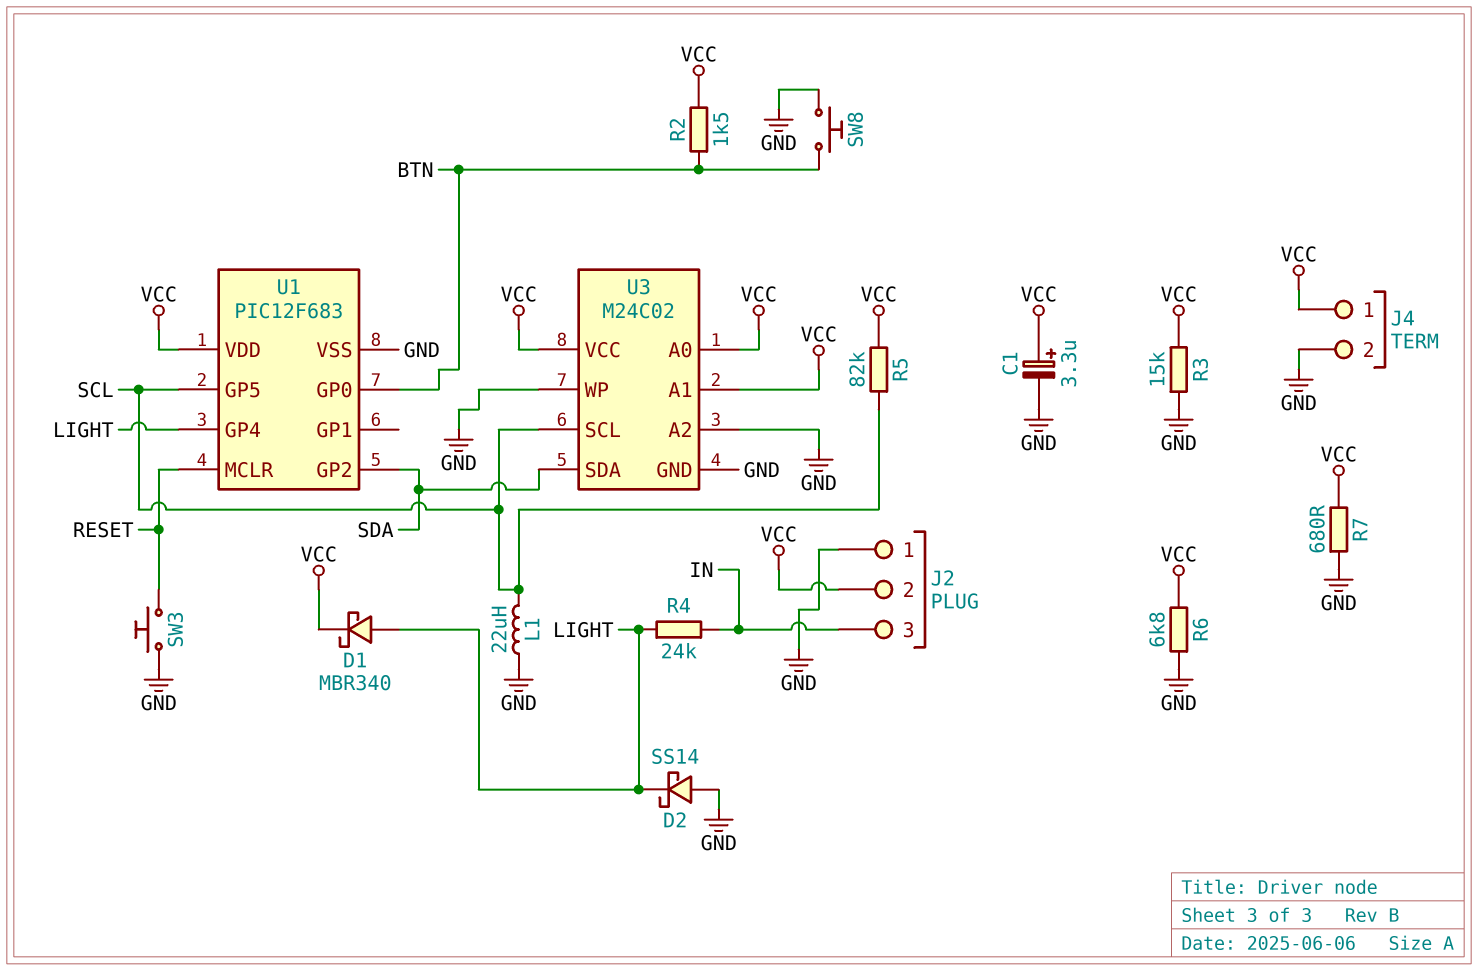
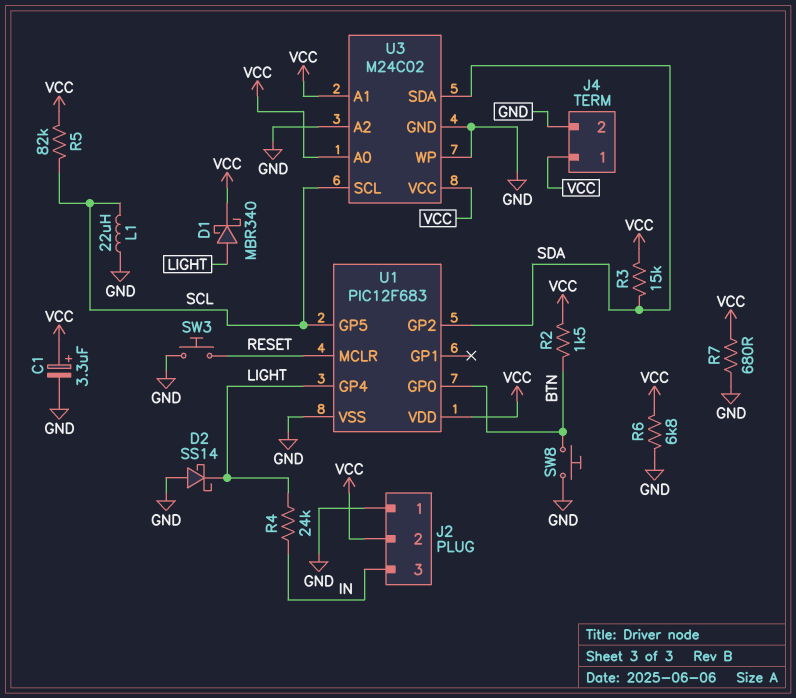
R3: 15k (GND, VCC) -> 15k (SDA, VCC)

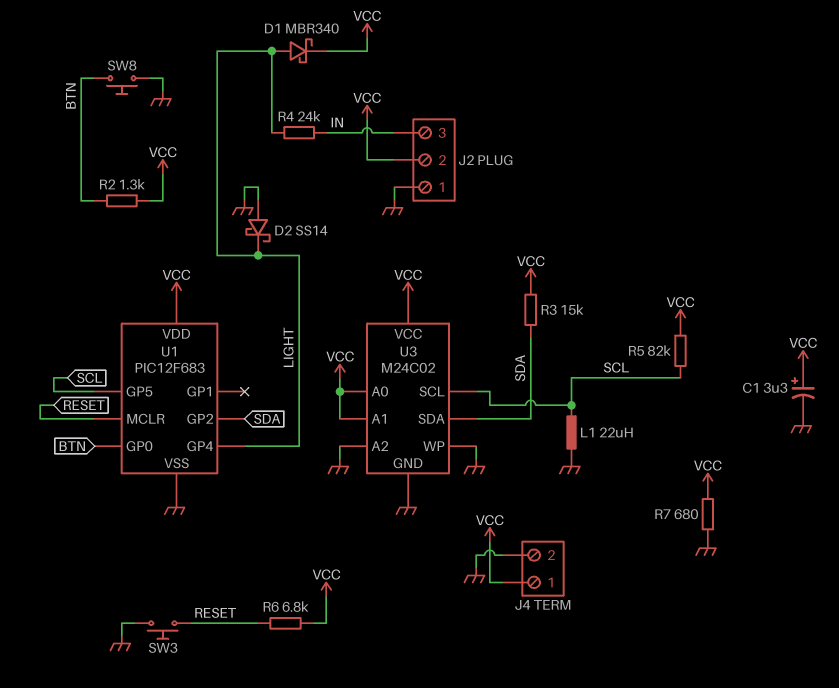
R2: 1.5k (BTN, VCC) -> 1.3k (BTN, VCC)
R6: 6.8k (GND, VCC) -> 6.8k (RESET, VCC)

